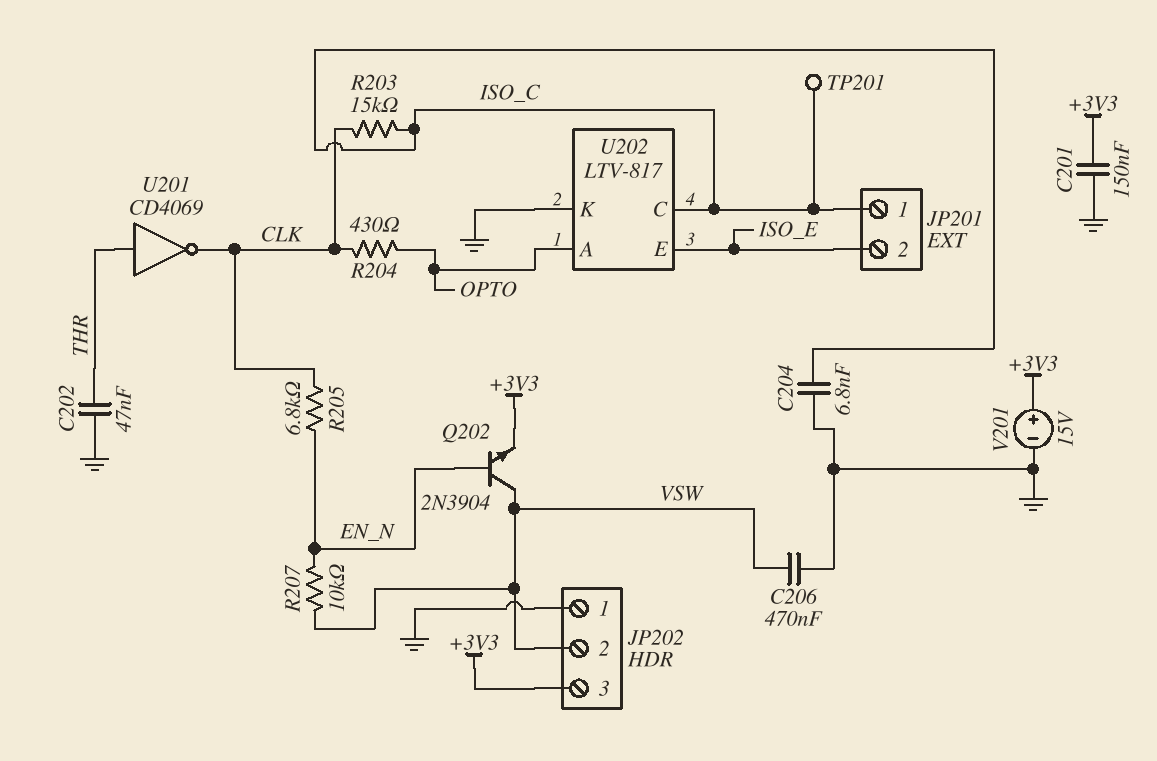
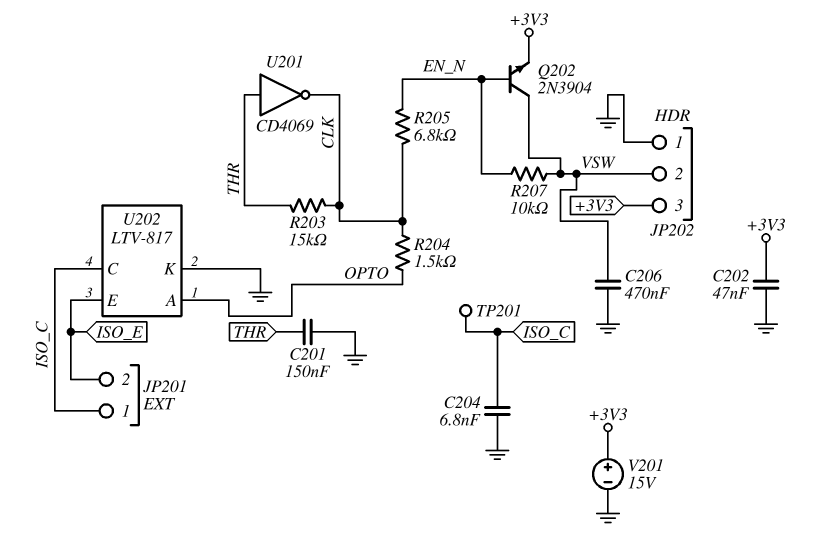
C201: 150nF (+3V3, GND) -> 150nF (GND, THR)
C202: 47nF (GND, THR) -> 47nF (+3V3, GND)
R203: 15k (CLK, ISO_C) -> 15k (CLK, THR)
R204: 430 (CLK, OPTO) -> 1.5k (CLK, OPTO)

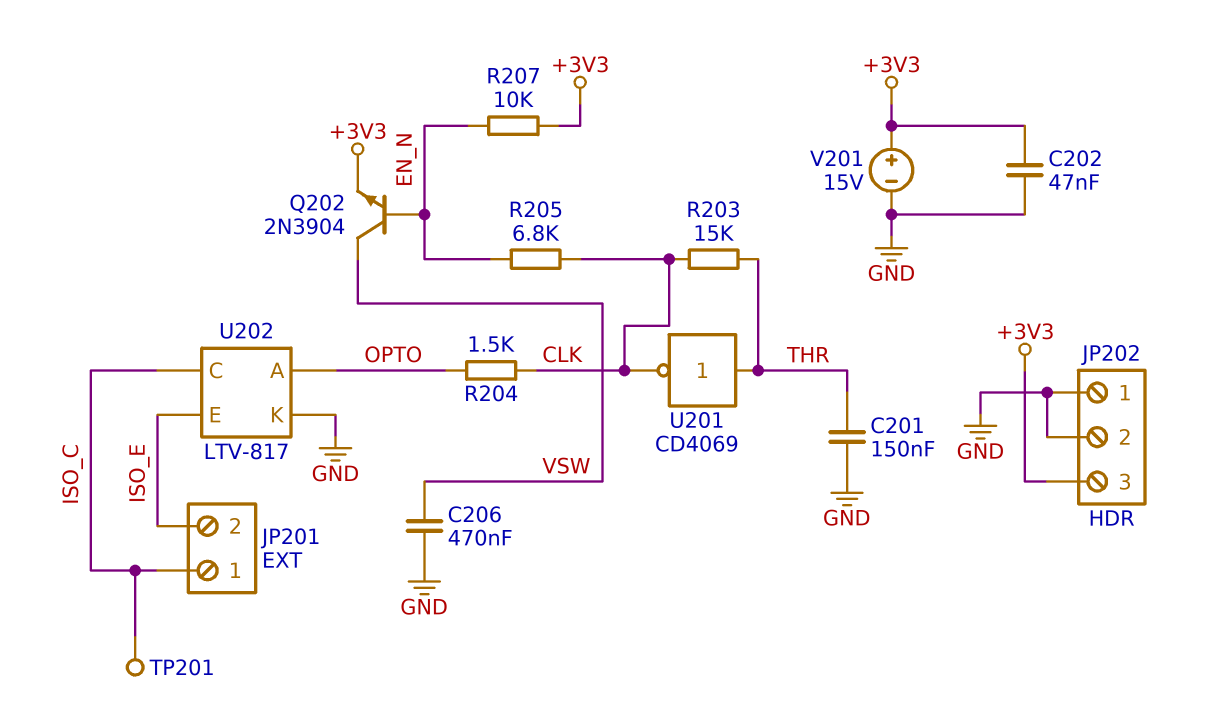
C204: 6.8nF (GND, ISO_C) -> none
JP202 pin 2: VSW -> GND
R207: 10k (EN_N, VSW) -> 10k (+3V3, EN_N)

